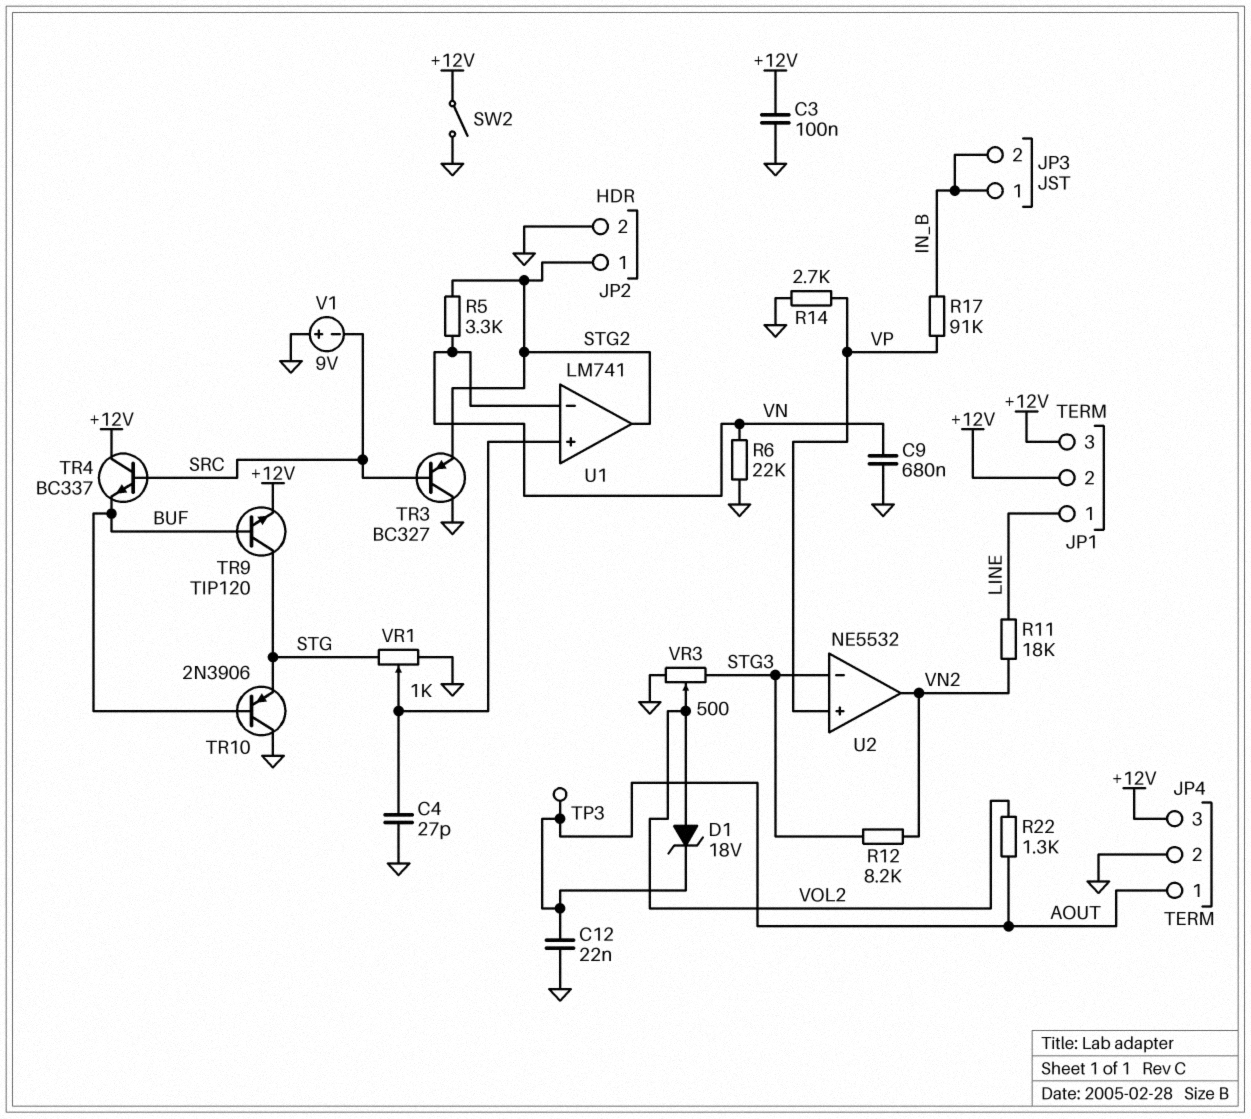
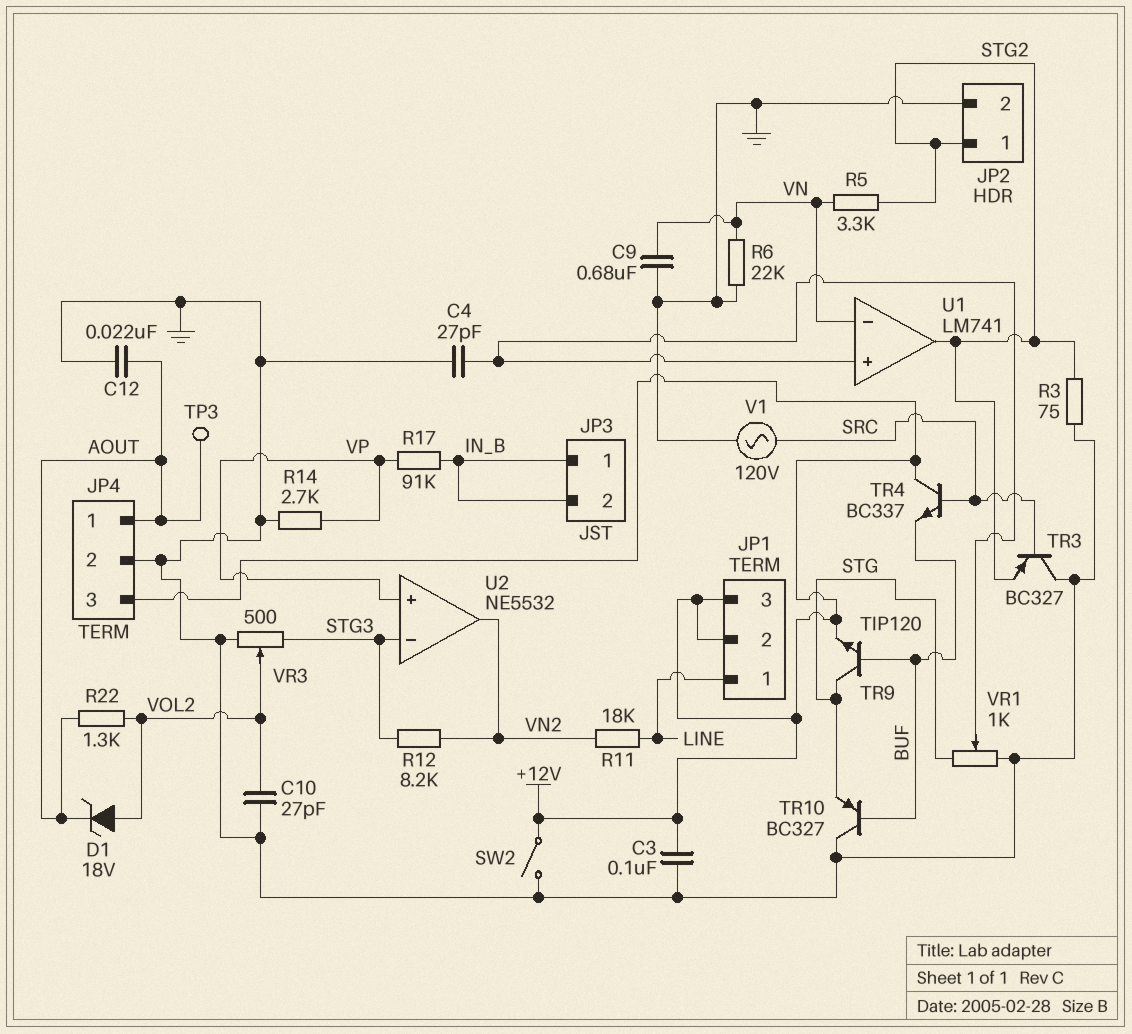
C10: none -> 27pF (GND, VOL2)
R3: none -> 75 (GND, STG2)
TR10: PNP 2N3906 (B BUF, C GND, E STG) -> PNP BC327 (B BUF, C GND, E STG)
V1: 9V (plus GND, minus SRC) -> AC 120V (GND, SRC)

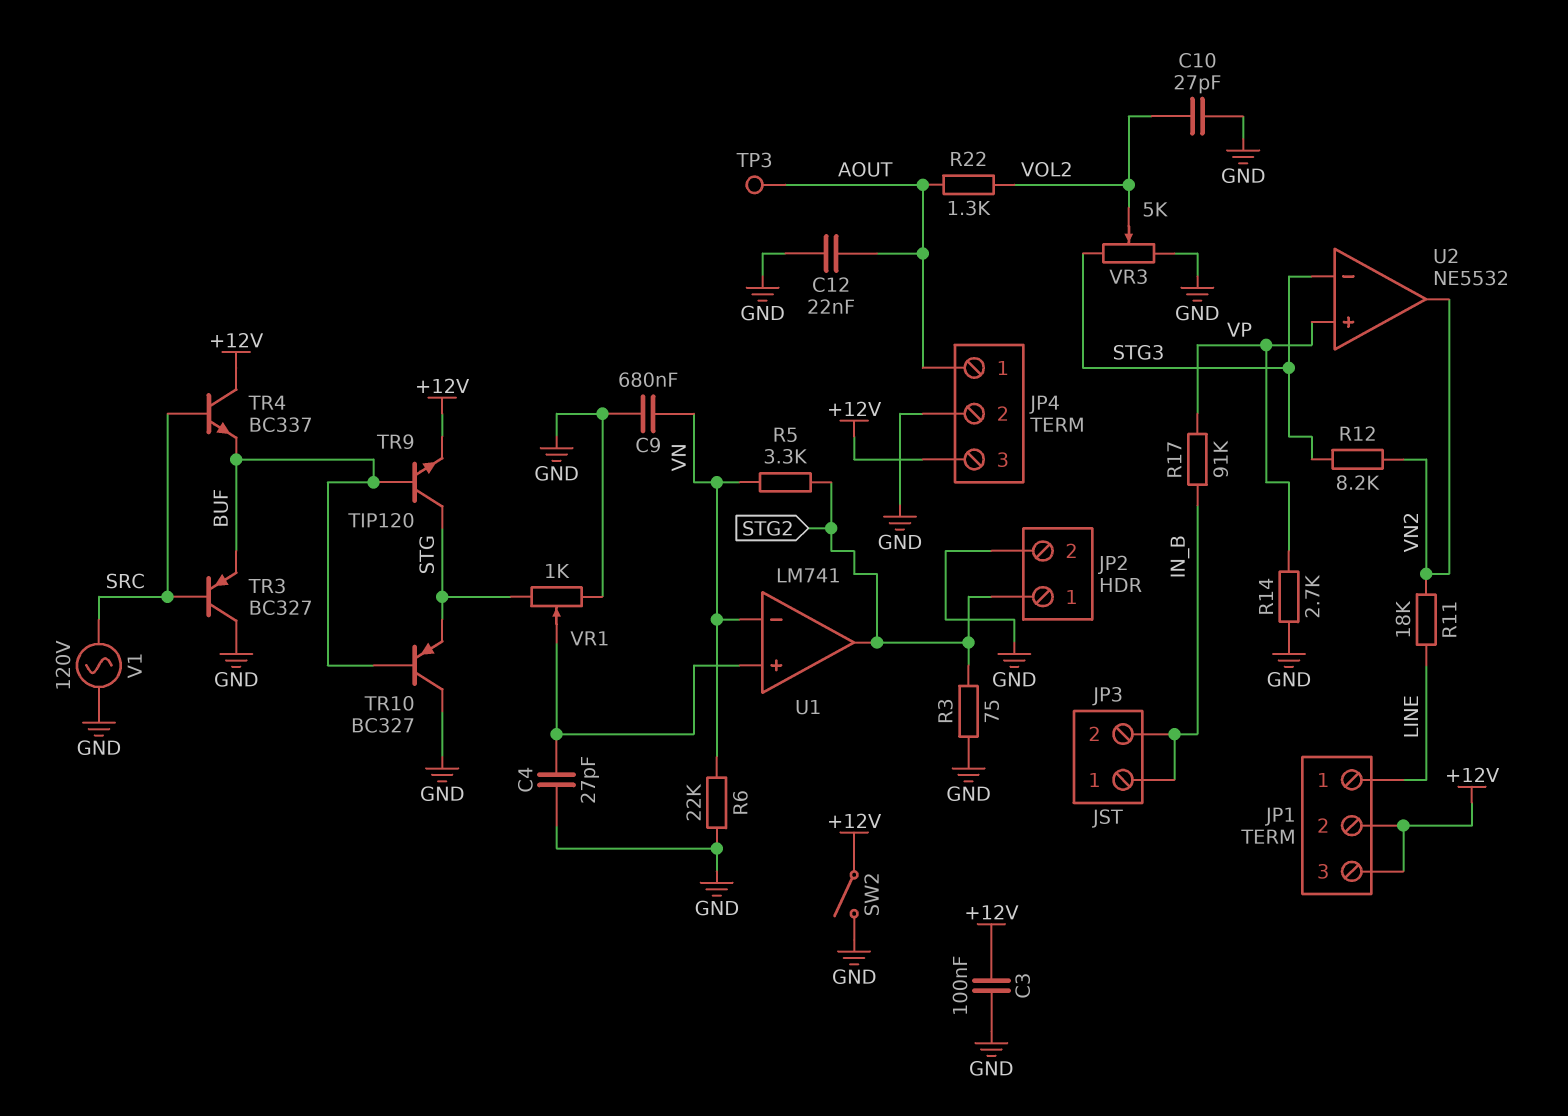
D1: zener 18V (A VOL2, K AOUT) -> none
TR3: PNP BC327 (B SRC, C GND, E STG2) -> PNP BC327 (B SRC, C GND, E BUF)
VR3: 500 (GND, STG3, wiper VOL2) -> 5k (GND, STG3, wiper VOL2)

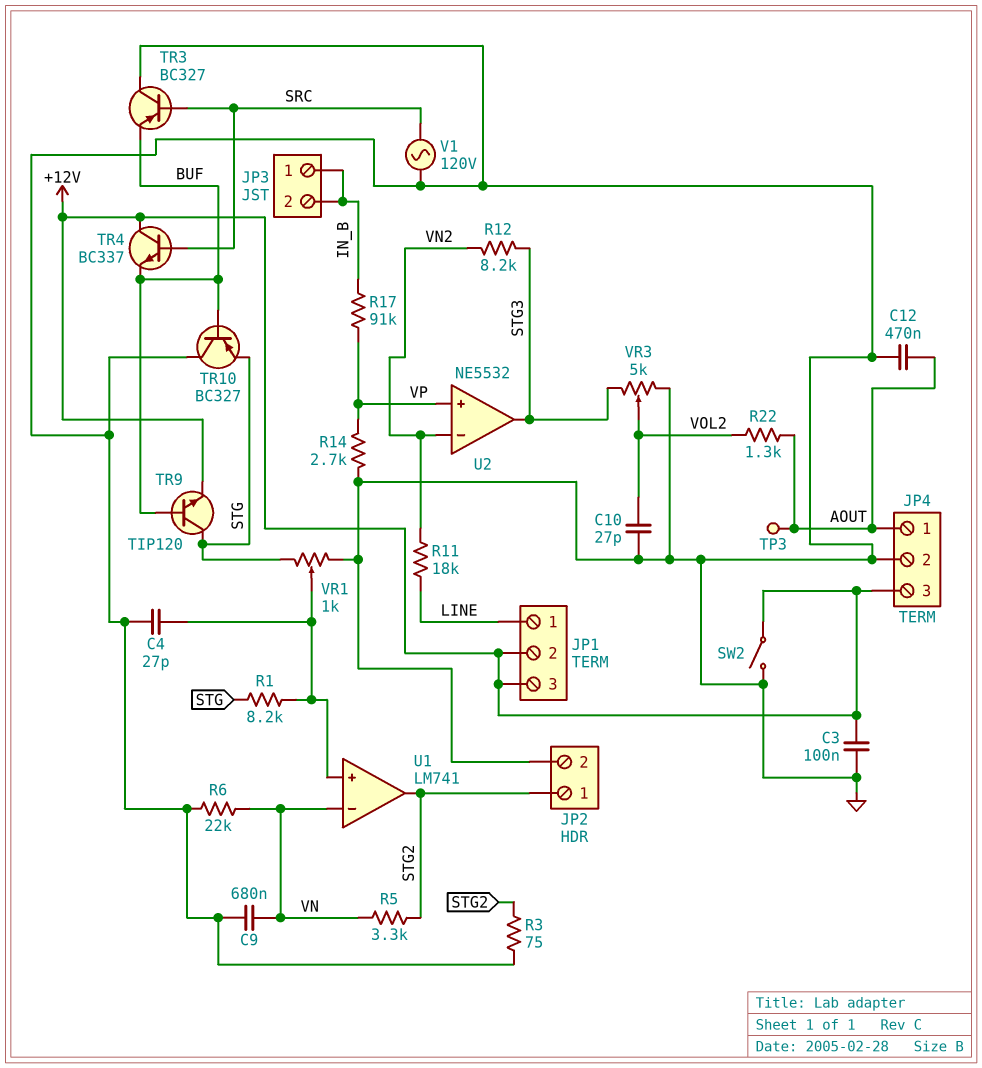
C12: 22nF (AOUT, GND) -> 470nF (AOUT, GND)
R1: none -> 8.2k (STG, U1/in+)
U2 pin in-: STG3 -> VN2
U2 pin out: VN2 -> STG3

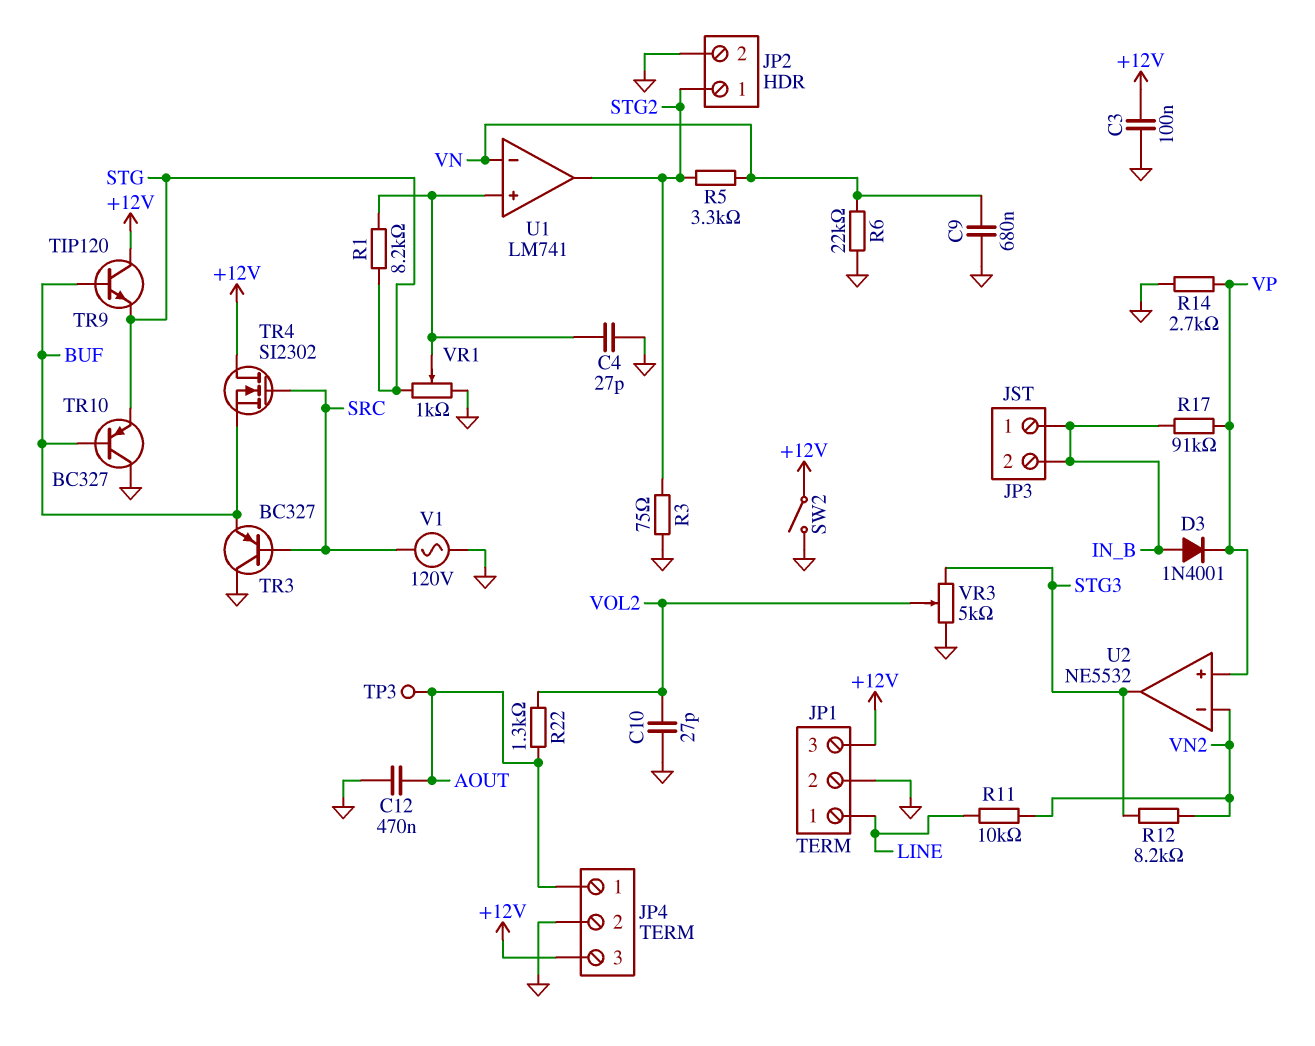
D3: none -> diode 1N4001 (A IN_B, K VP)
JP1 pin 2: +12V -> GND
R11: 18k (LINE, VN2) -> 10k (LINE, VN2)
TR4: NPN BC337 (B SRC, C +12V, E BUF) -> NMOS SI2302 (G SRC, D +12V, S BUF)
TR9: NPN TIP120 (B BUF, C STG, E +12V) -> NPN TIP120 (B BUF, C +12V, E STG)

